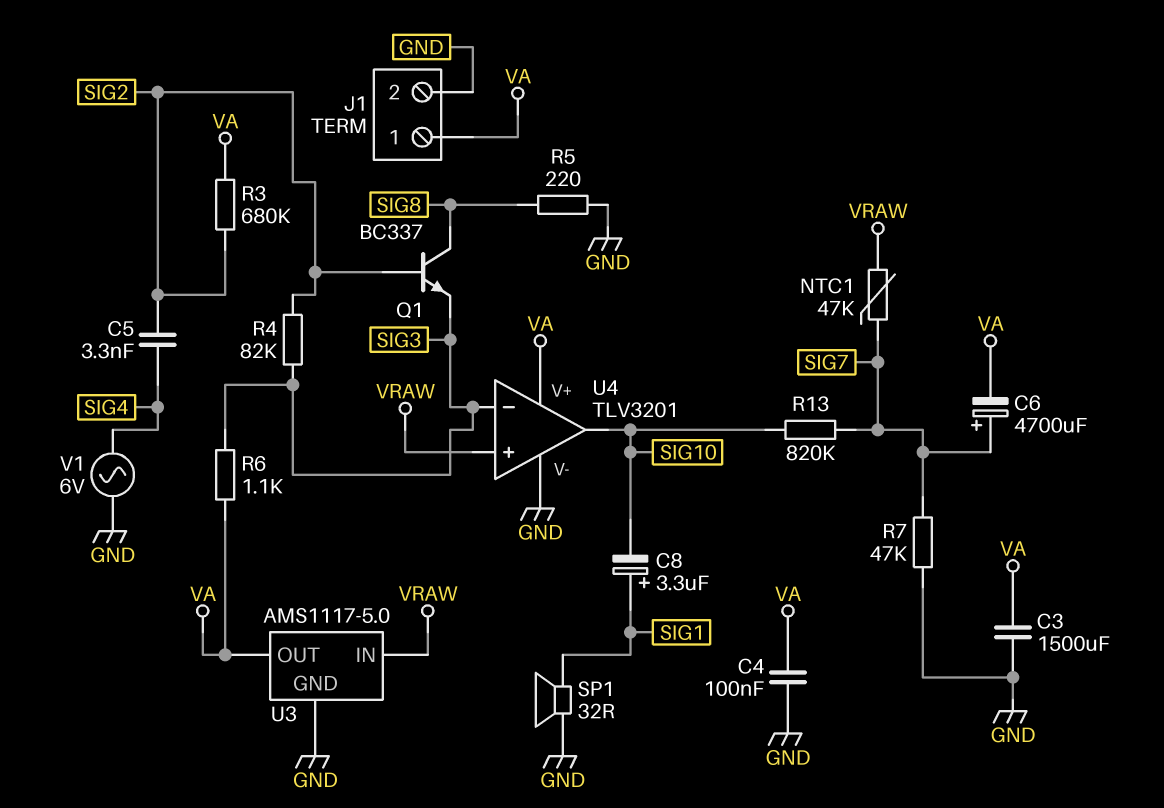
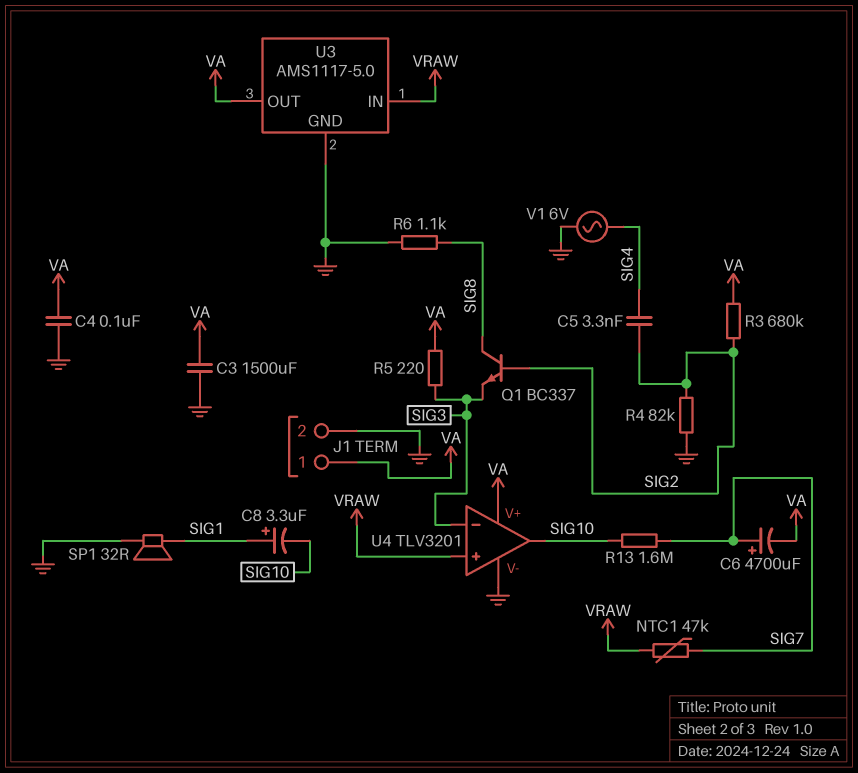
R4: 82k (SIG2, SIG3) -> 82k (GND, SIG2)
R5: 220 (GND, SIG8) -> 220 (SIG3, VA)
R6: 1.1k (SIG3, VA) -> 1.1k (GND, SIG8)
R7: 47k (GND, SIG7) -> none
R13: 820k (SIG7, SIG10) -> 1.6M (SIG7, SIG10)

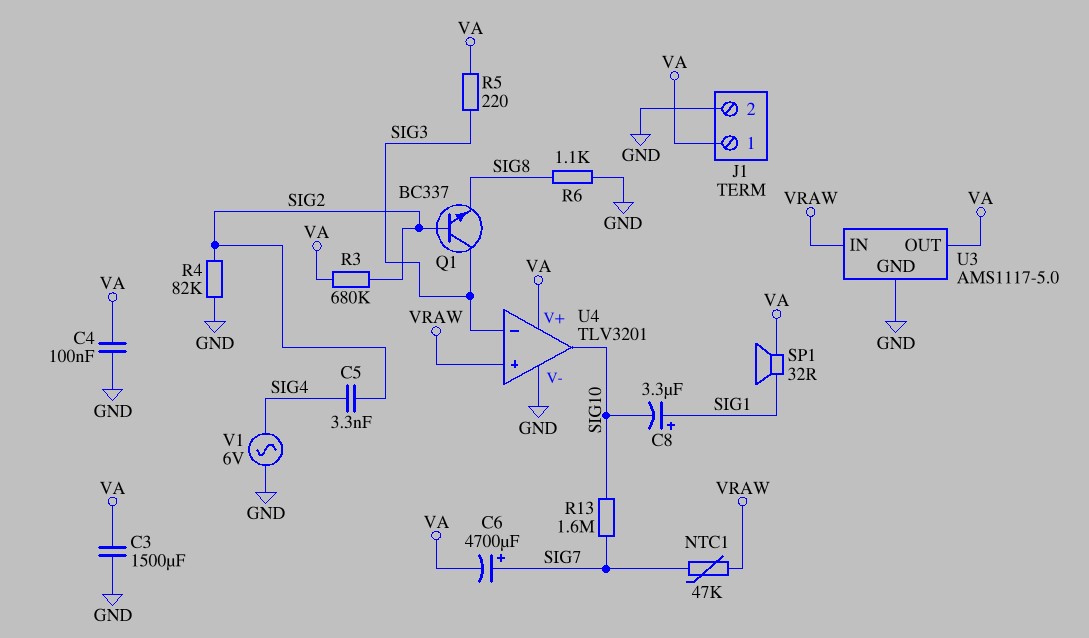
Q1: NPN BC337 (B SIG2, C SIG8, E SIG3) -> NPN BC337 (B SIG2, C SIG3, E SIG8)
SP1: speaker 32R (GND, SIG1) -> speaker 32R (SIG1, VA)

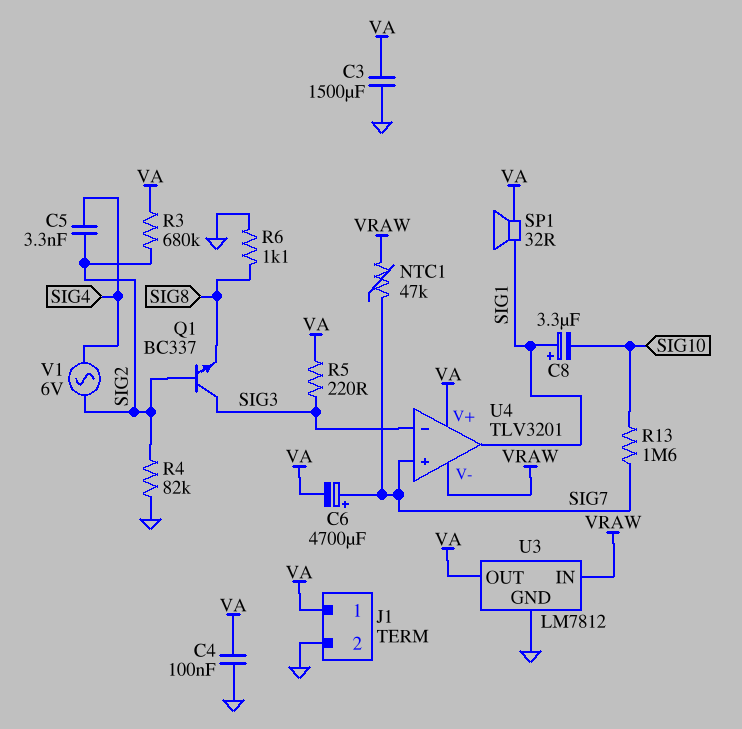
U3: AMS1117-5.0 -> LM7812
U4 pin V-: GND -> VRAW
U4 pin in+: VRAW -> SIG7
U4 pin out: SIG10 -> SIG1
V1: AC 6V (GND, SIG4) -> AC 6V (SIG2, SIG4)

